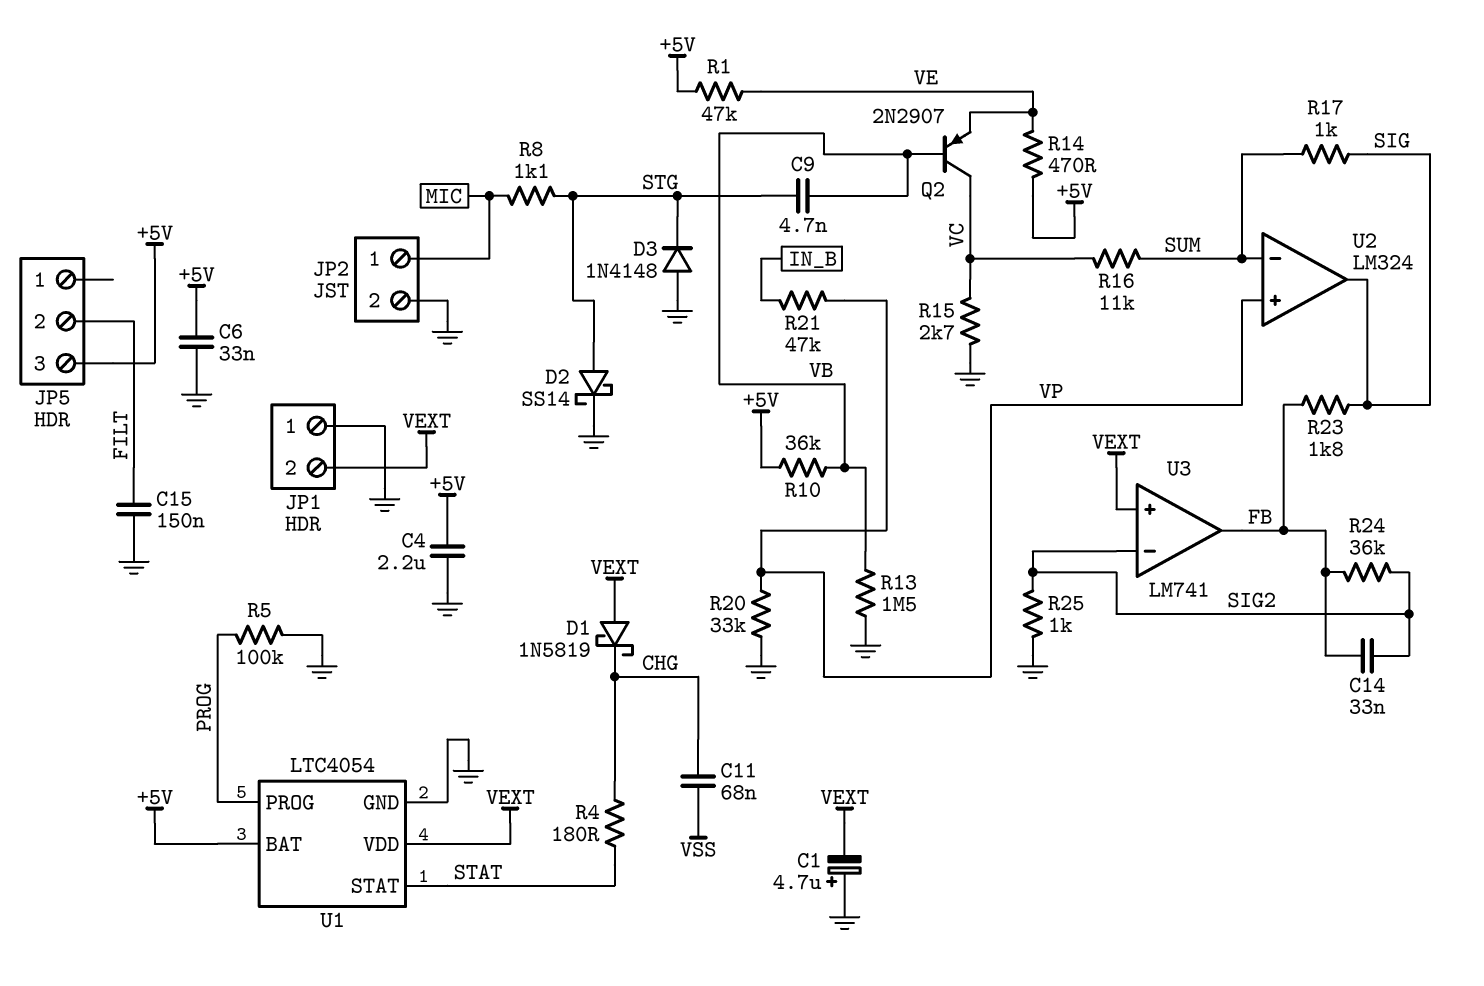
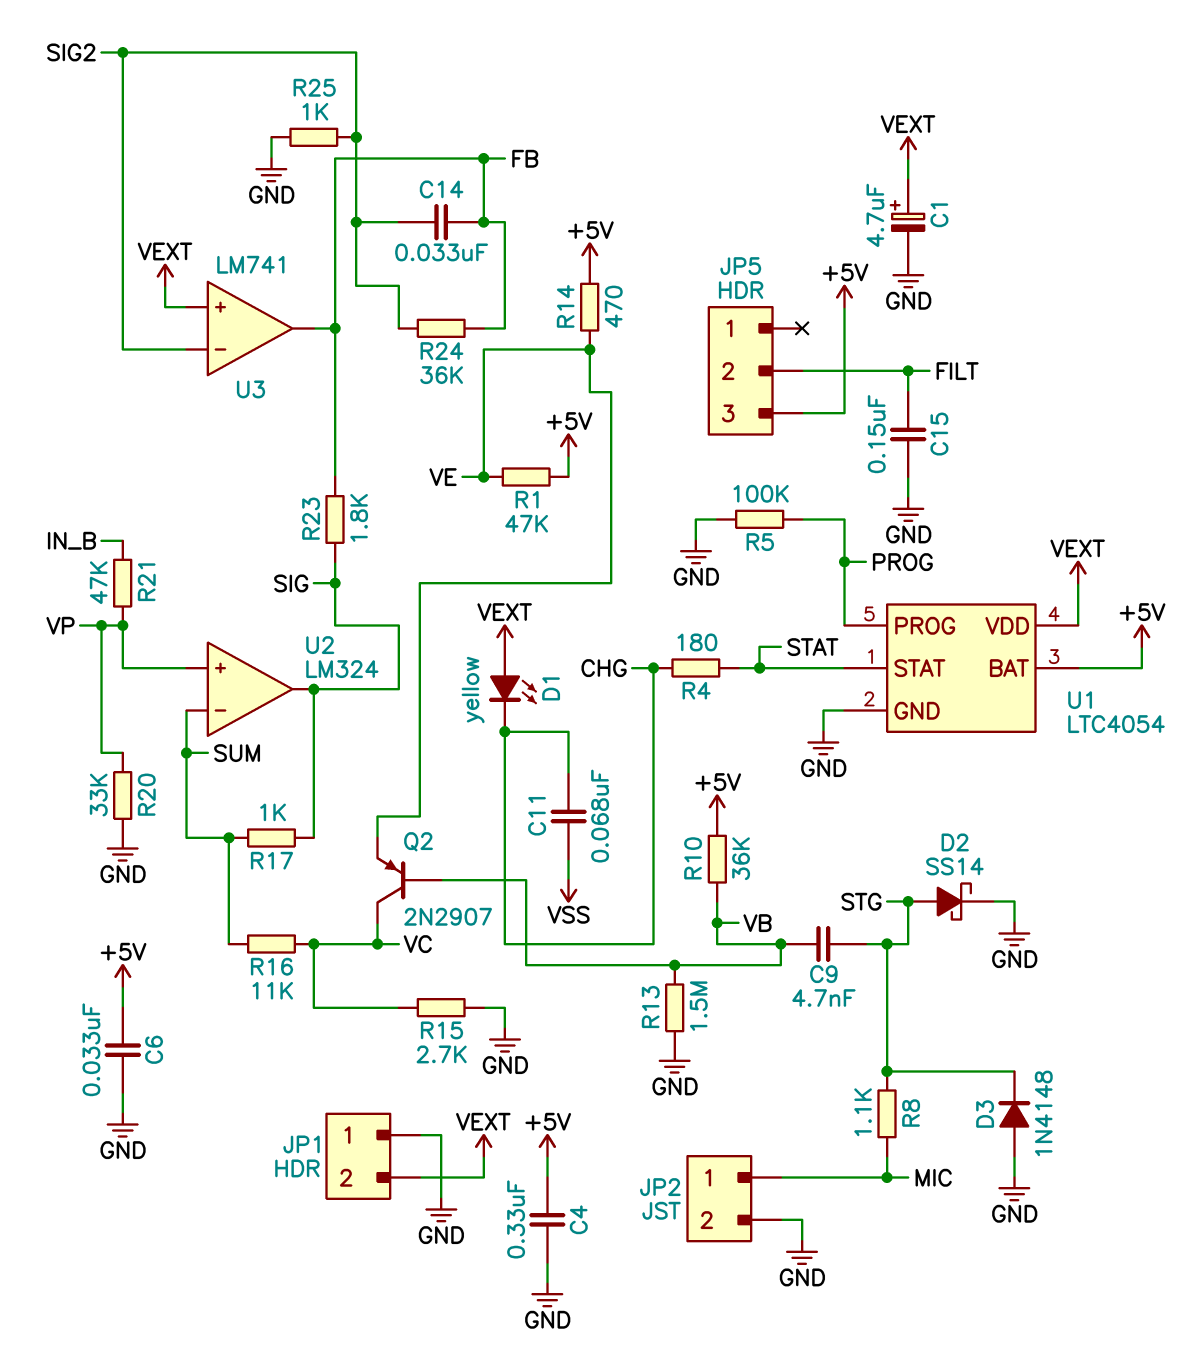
C1: 4.7uF (plus GND, minus VEXT) -> 4.7uF (plus VEXT, minus GND)
C4: 2.2uF (+5V, GND) -> 330nF (+5V, GND)
D1: schottky 1N5819 (A VEXT, K CHG) -> LED yellow (A VEXT, K CHG)

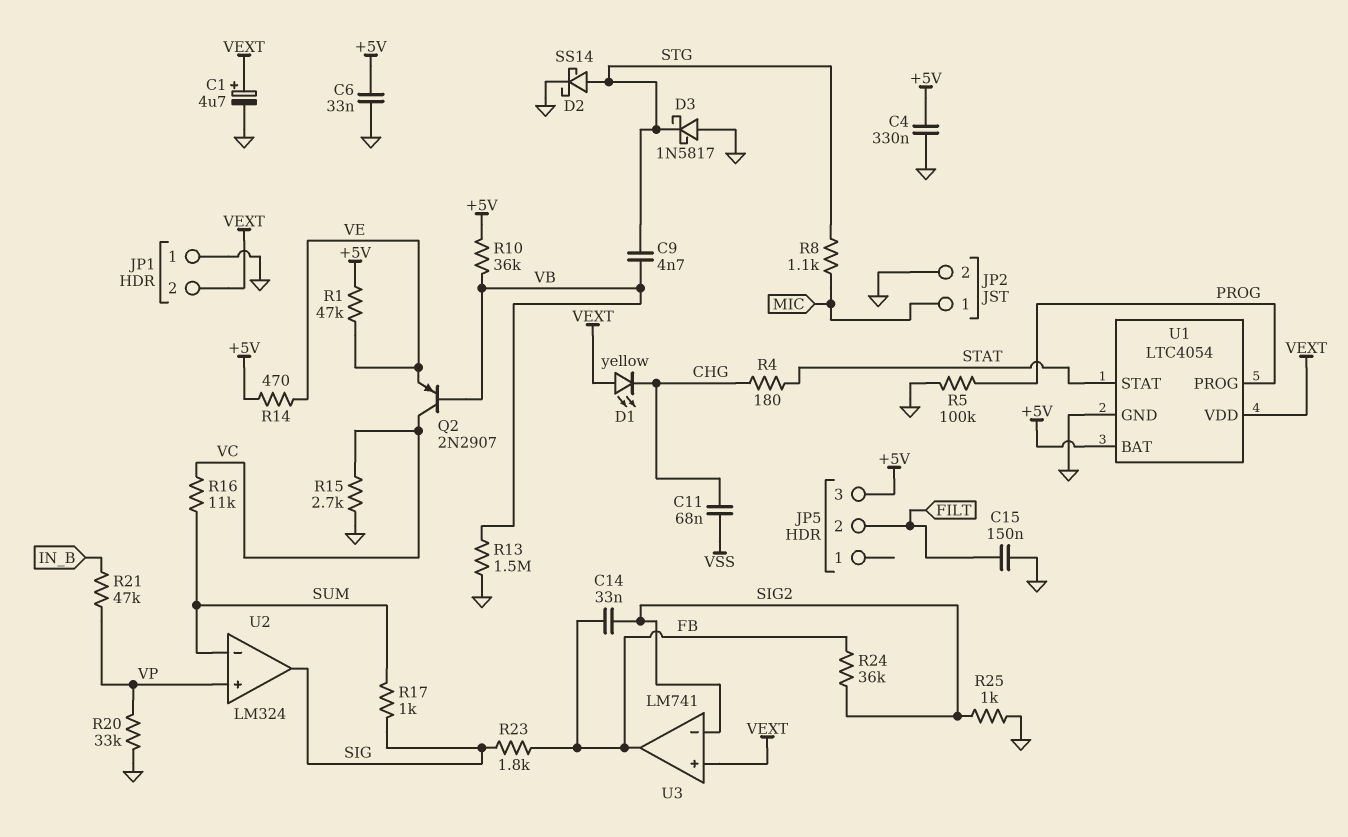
D3: diode 1N4148 (A GND, K STG) -> schottky 1N5817 (A GND, K STG)

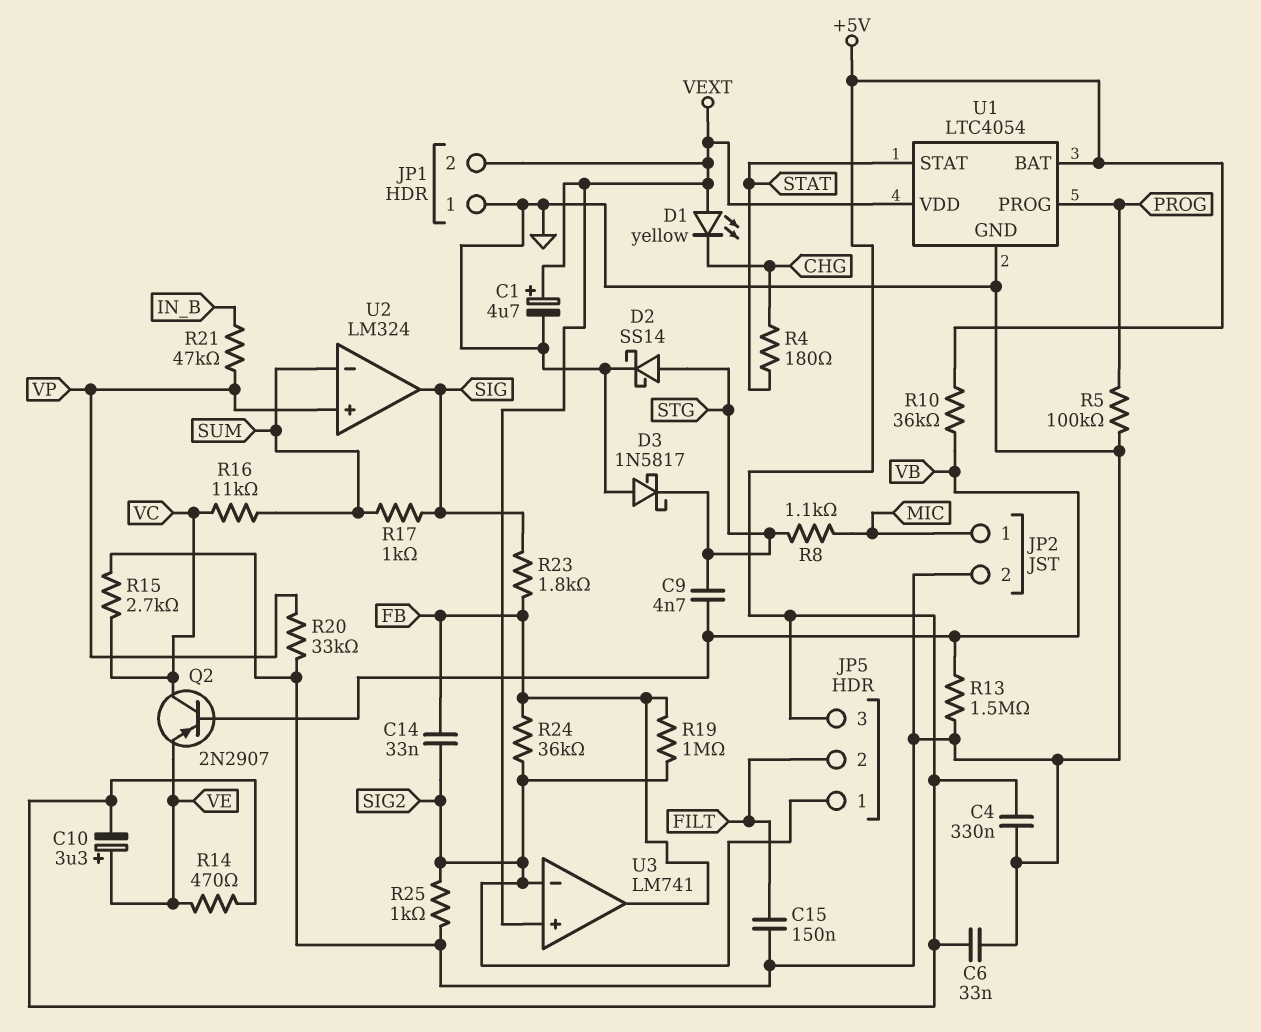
C10: none -> 3.3uF (plus VE, minus +5V)
C11: 68nF (CHG, VSS) -> none
JP5 pin 1: none -> SIG2
R1: 47k (+5V, VE) -> none
R19: none -> 1M (FB, SIG2)

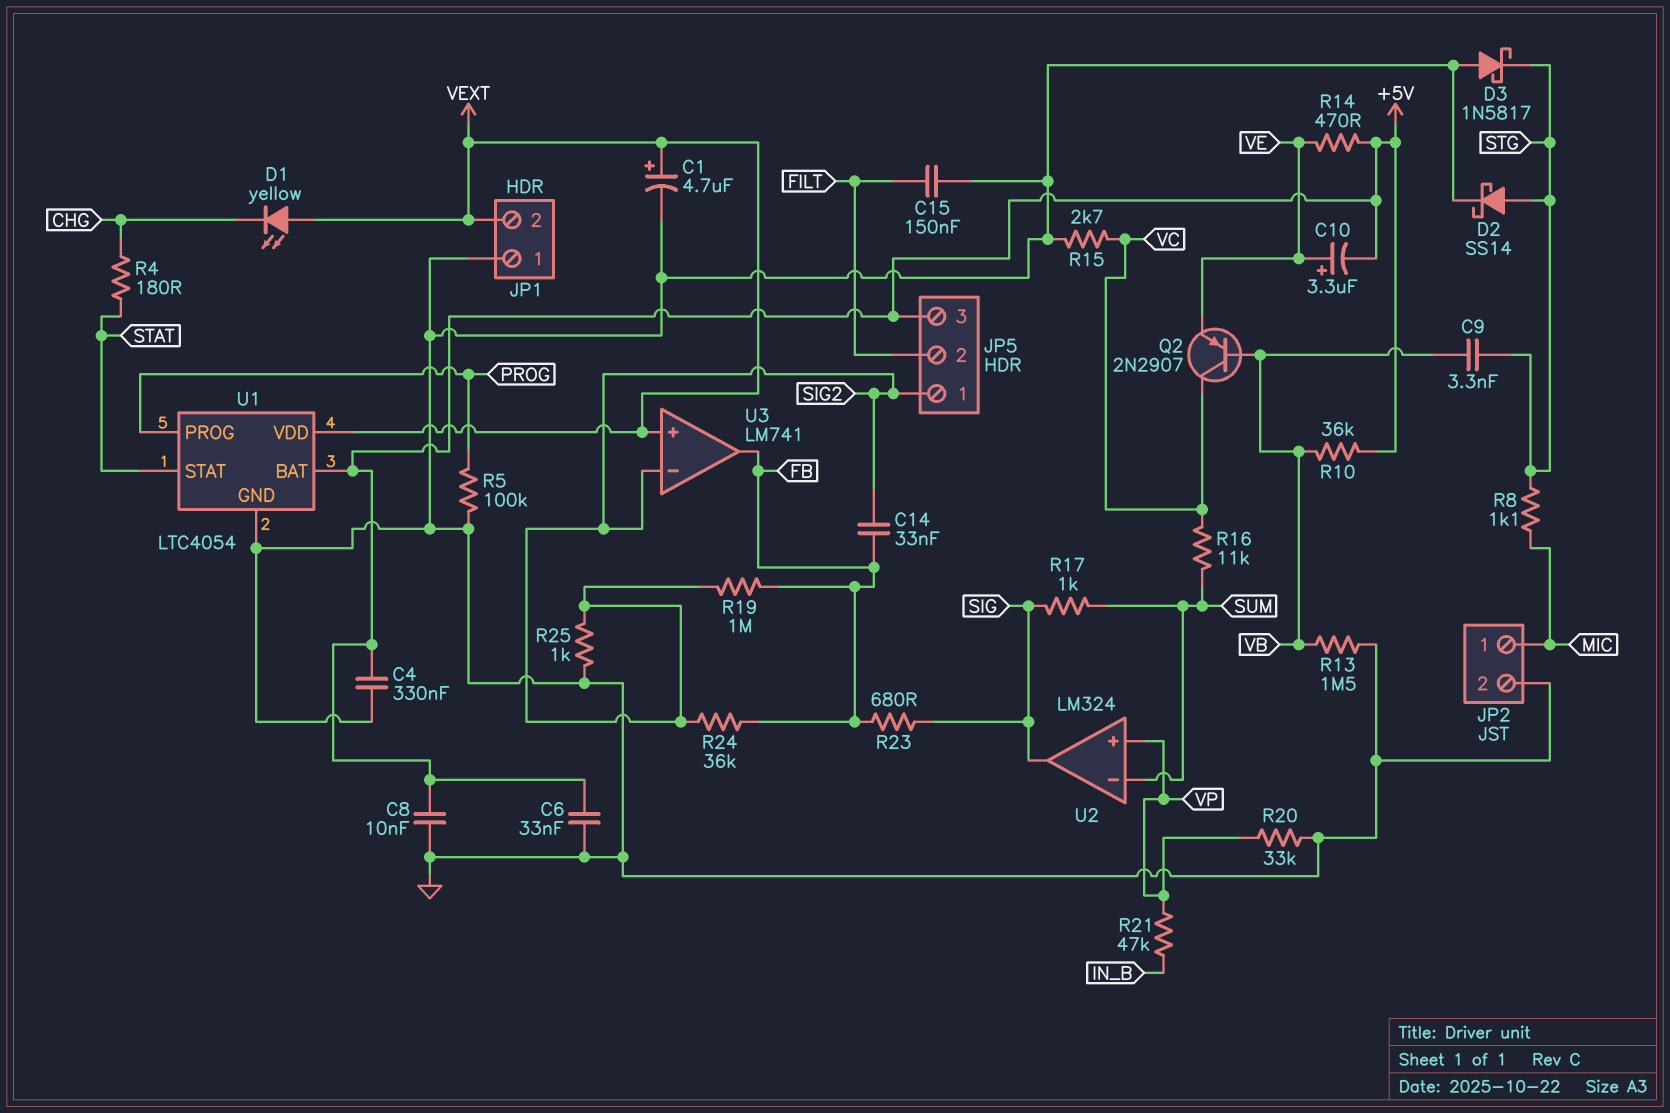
C8: none -> 10nF (+5V, GND)
C9: 4.7nF (STG, VB) -> 3.3nF (STG, VB)
R23: 1.8k (FB, SIG) -> 680 (FB, SIG)

